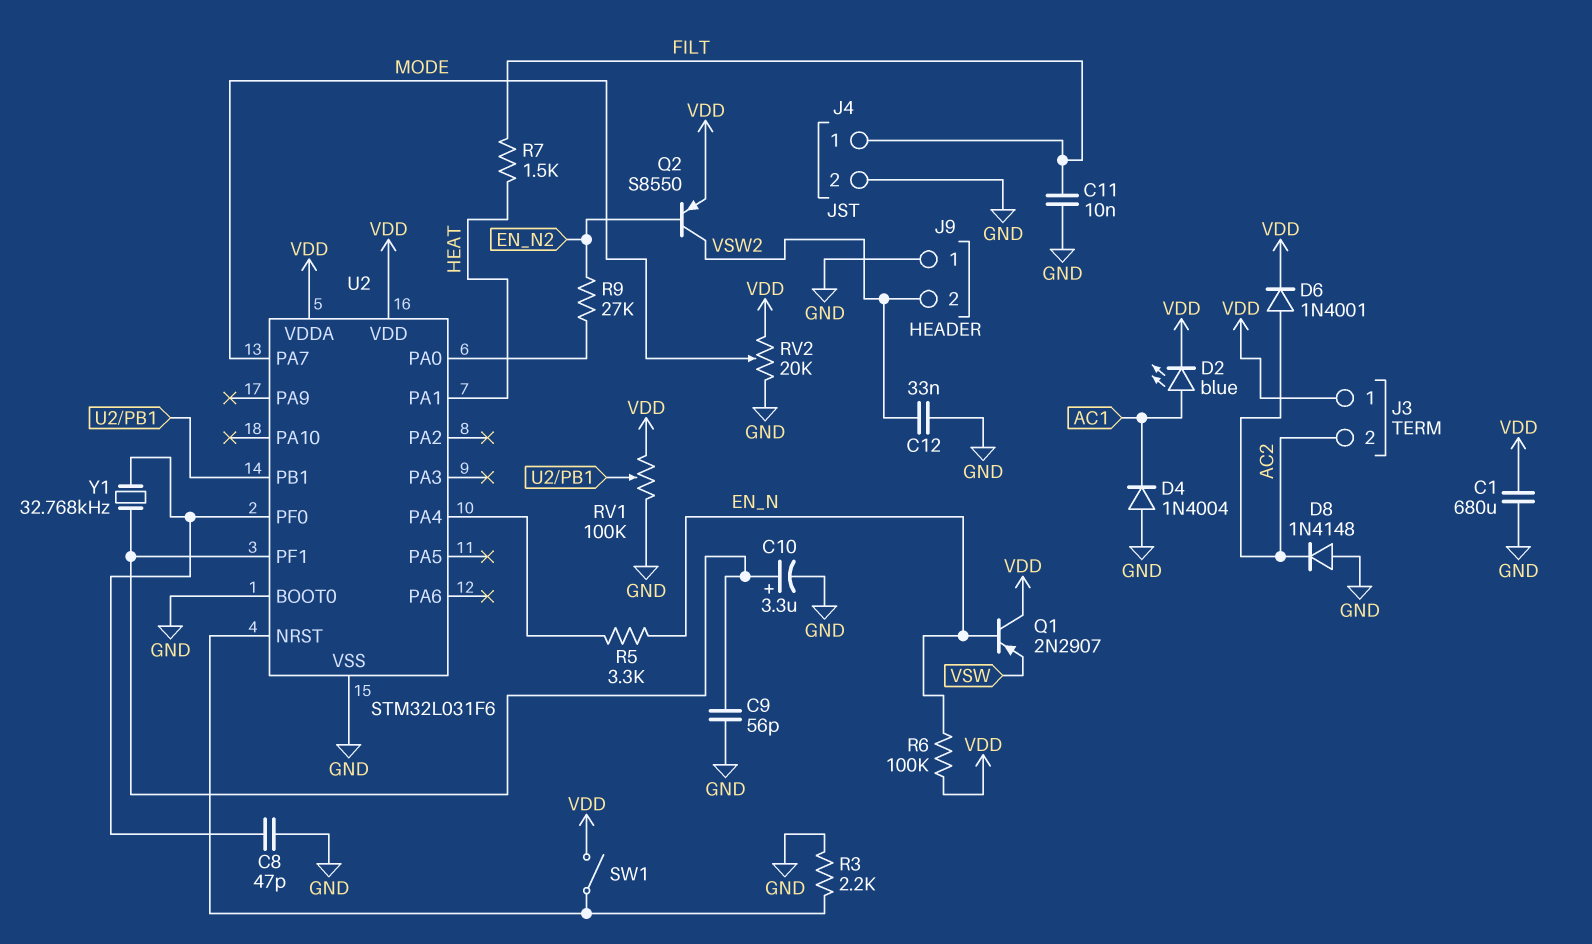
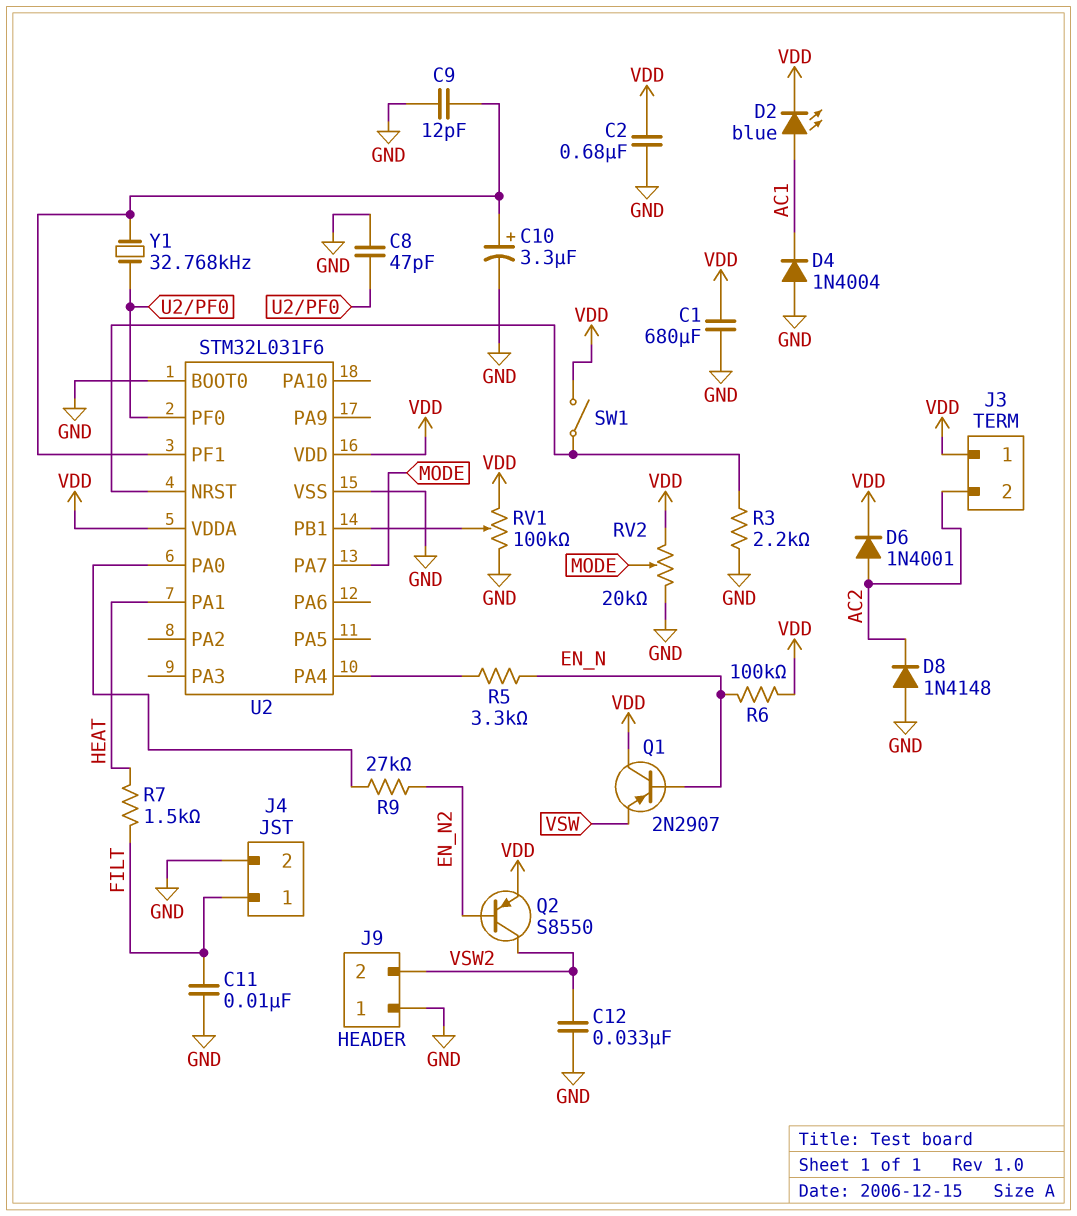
C2: none -> 680nF (GND, VDD)
C9: 56pF (GND, U2/PF1) -> 12pF (GND, U2/PF1)

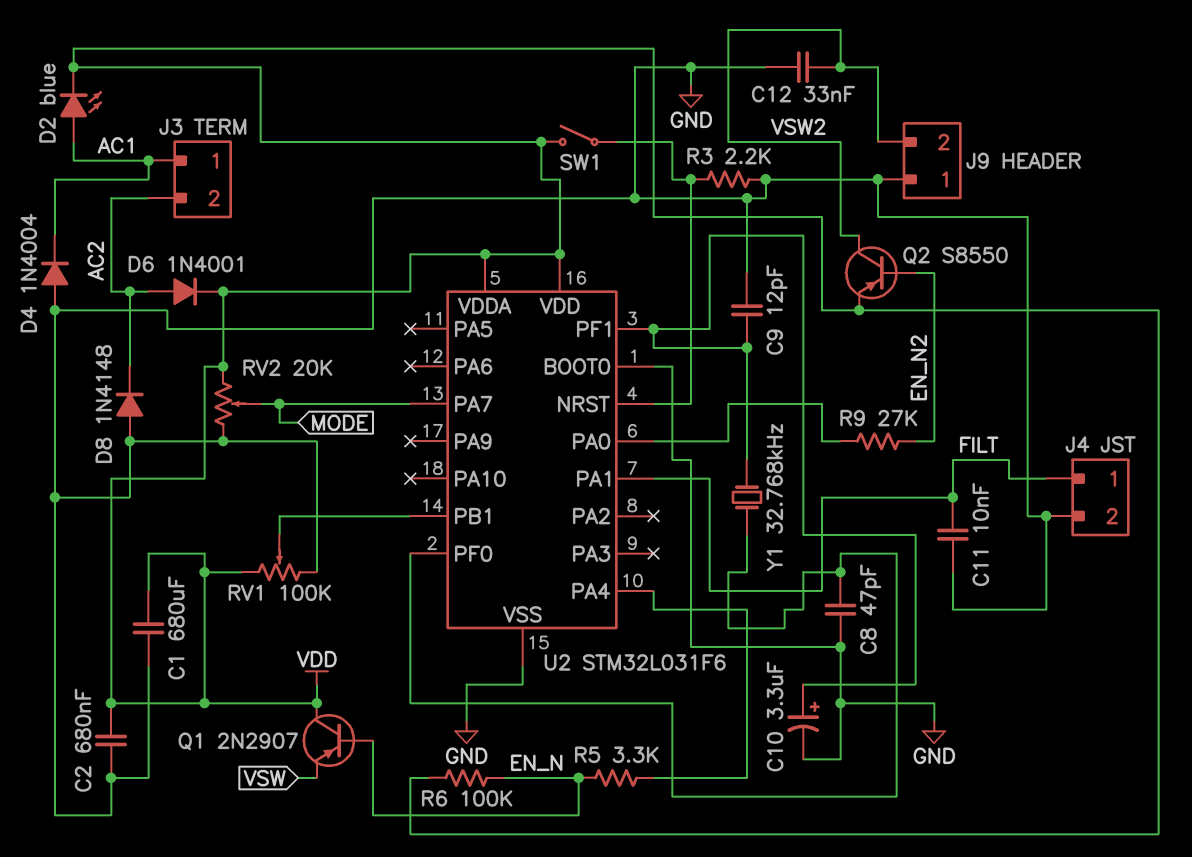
J3 pin 1: VDD -> AC1
R7: 1.5k (FILT, HEAT) -> none
U2 pin PA1: HEAT -> FILT

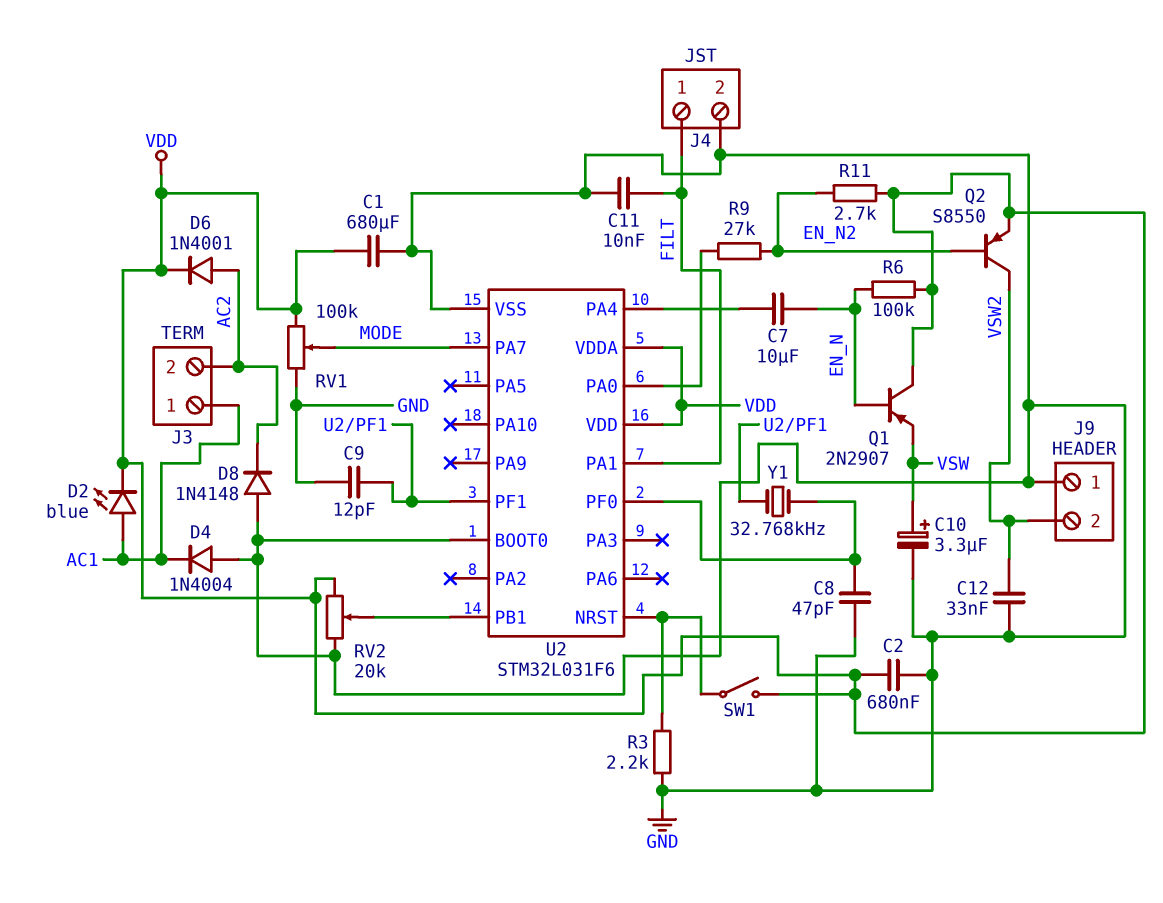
C7: none -> 10uF (EN_N, U2/PA4)
C10: 3.3uF (plus U2/PF1, minus GND) -> 3.3uF (plus VSW, minus GND)
R5: 3.3k (EN_N, U2/PA4) -> none
R11: none -> 2.7k (EN_N2, VDD)
RV1: 100k (GND, VDD, wiper U2/PB1) -> 100k (GND, VDD, wiper MODE)
RV2: 20k (GND, VDD, wiper MODE) -> 20k (GND, VDD, wiper U2/PB1)

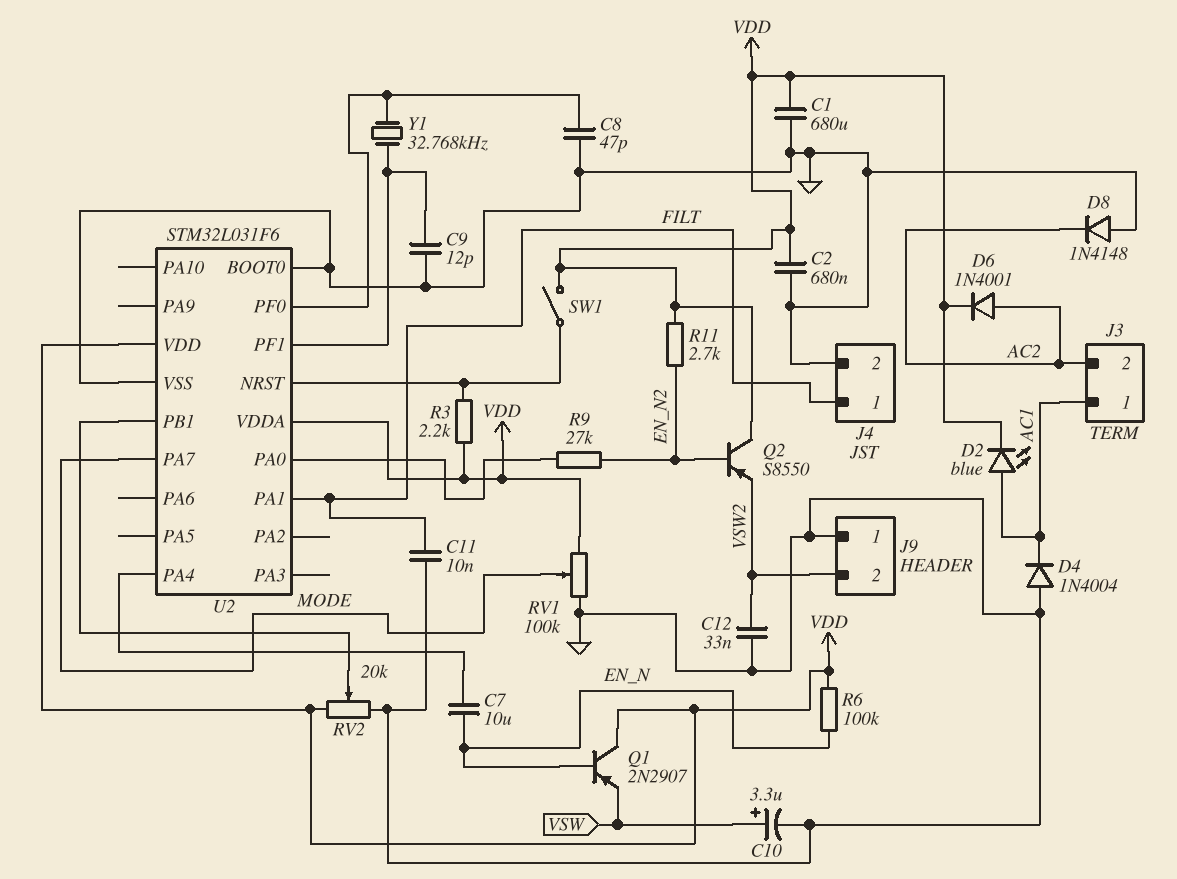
Q2: PNP S8550 (B EN_N2, C VSW2, E VDD) -> PNP S8550 (B EN_N2, C VDD, E VSW2)
R3: 2.2k (GND, U2/NRST) -> 2.2k (U2/NRST, VDD)

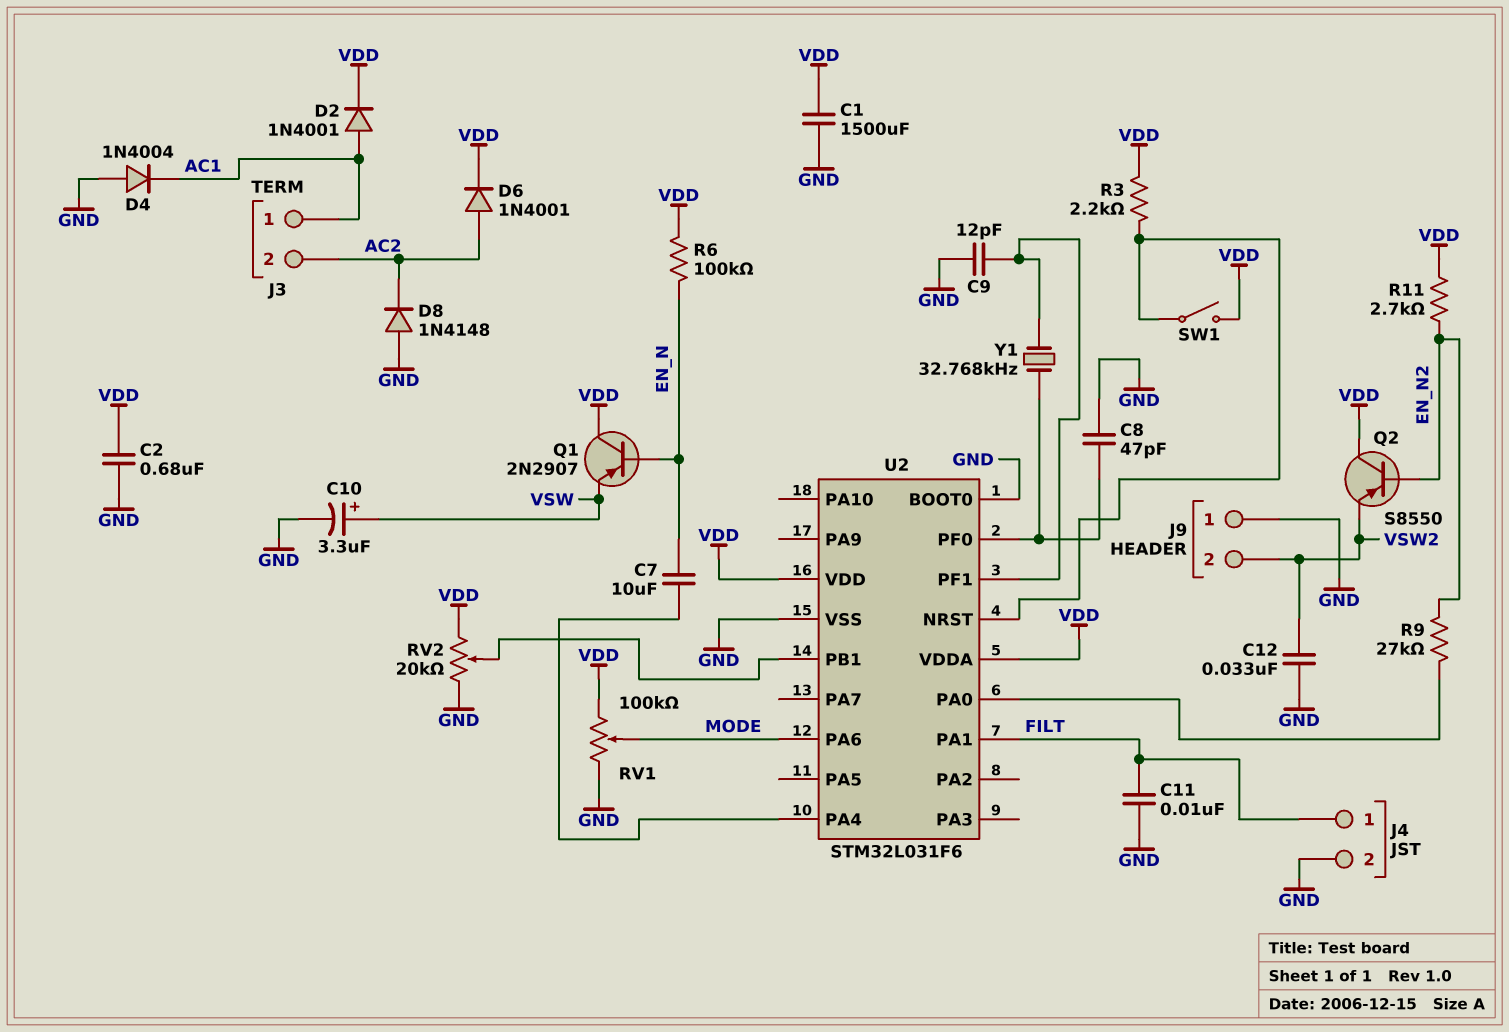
C1: 680uF (GND, VDD) -> 1500uF (GND, VDD)
D2: LED blue (A AC1, K VDD) -> diode 1N4001 (A AC1, K VDD)
U2 pin PA6: none -> MODE
U2 pin PA7: MODE -> none

